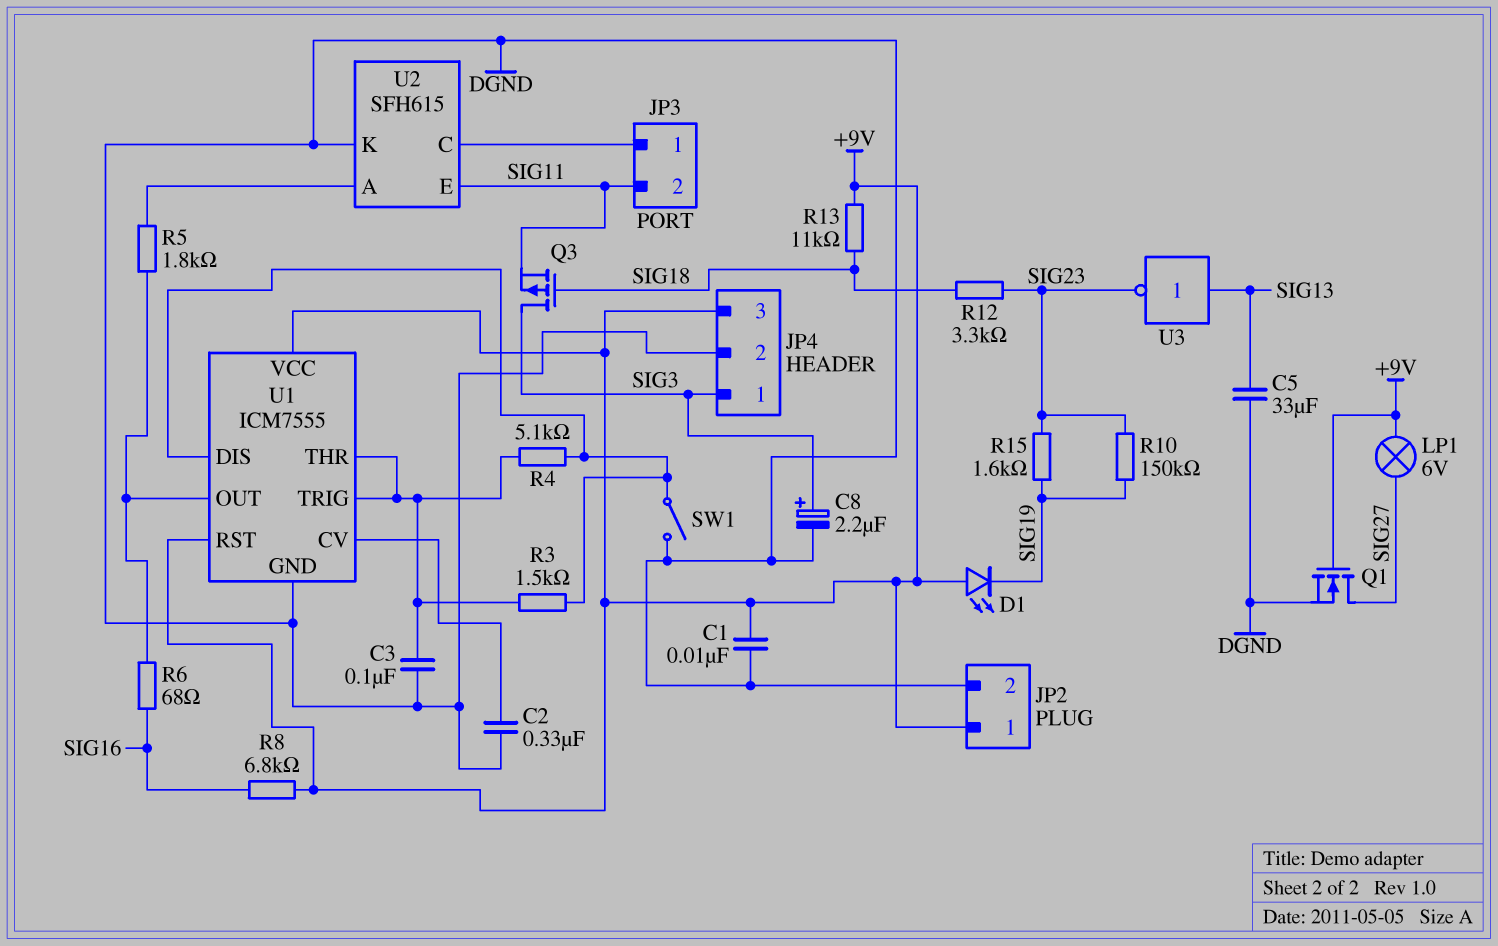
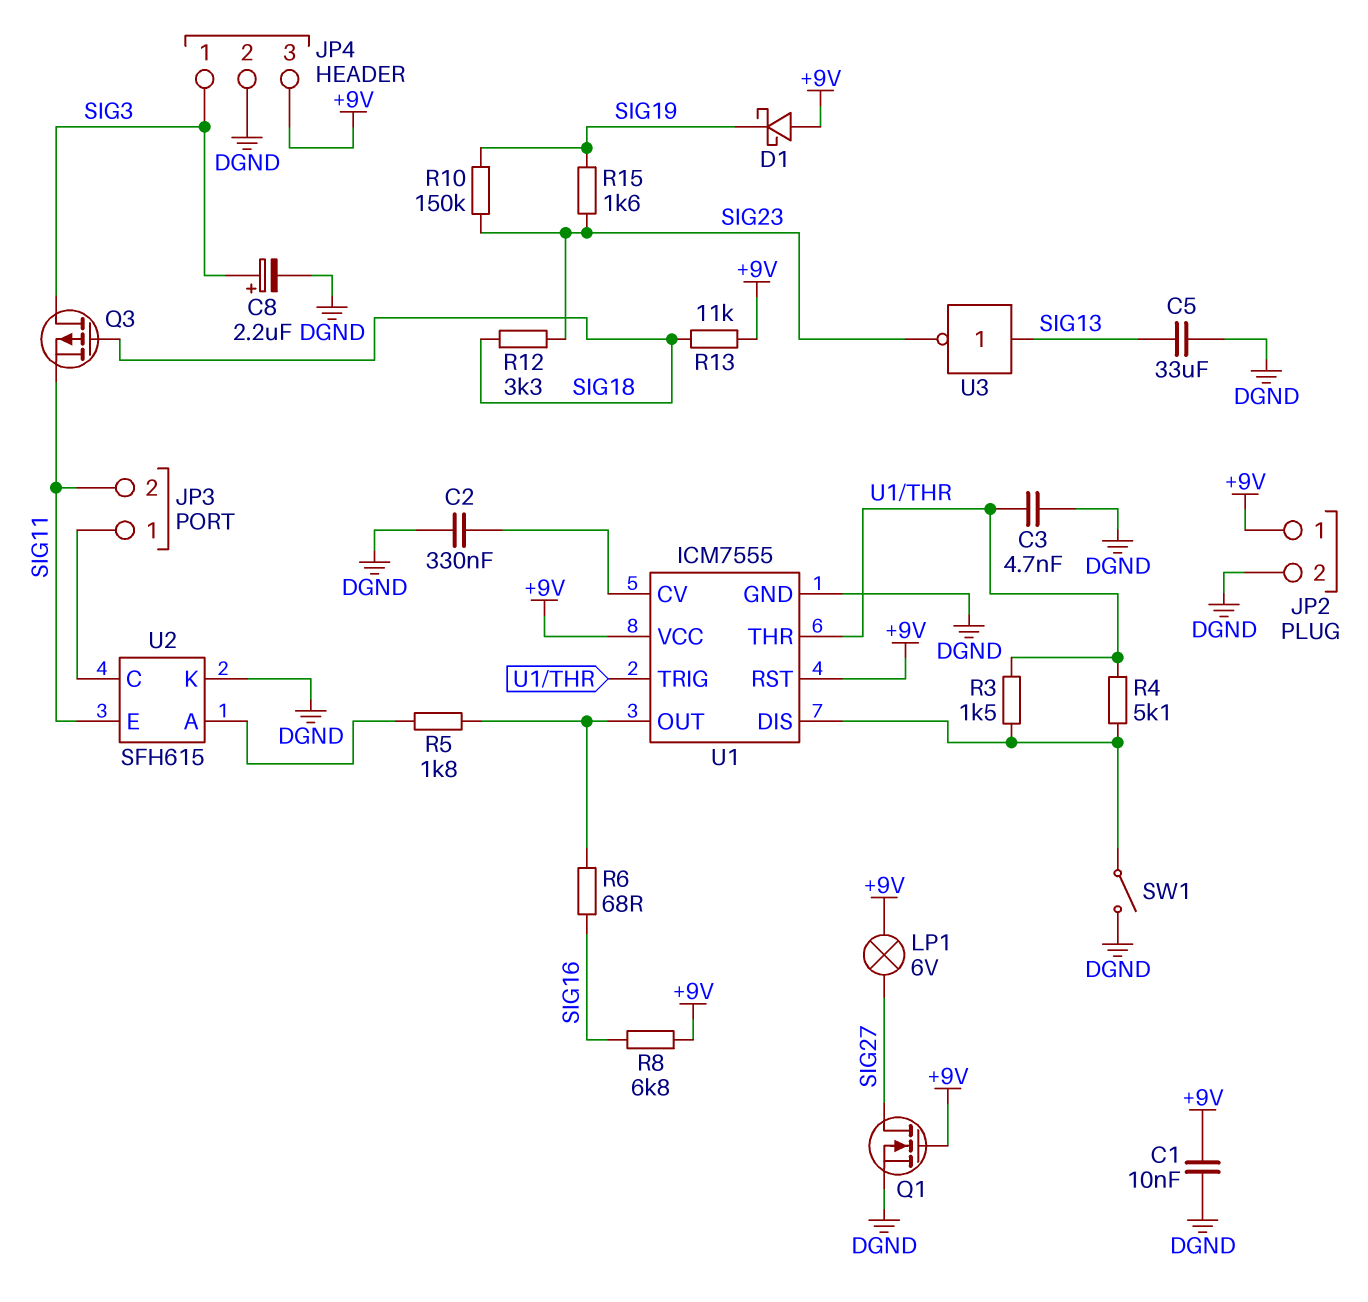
C3: 100nF (DGND, U1/THR) -> 4.7nF (DGND, U1/THR)
D1: LED (A +9V, K SIG19) -> schottky (A +9V, K SIG19)

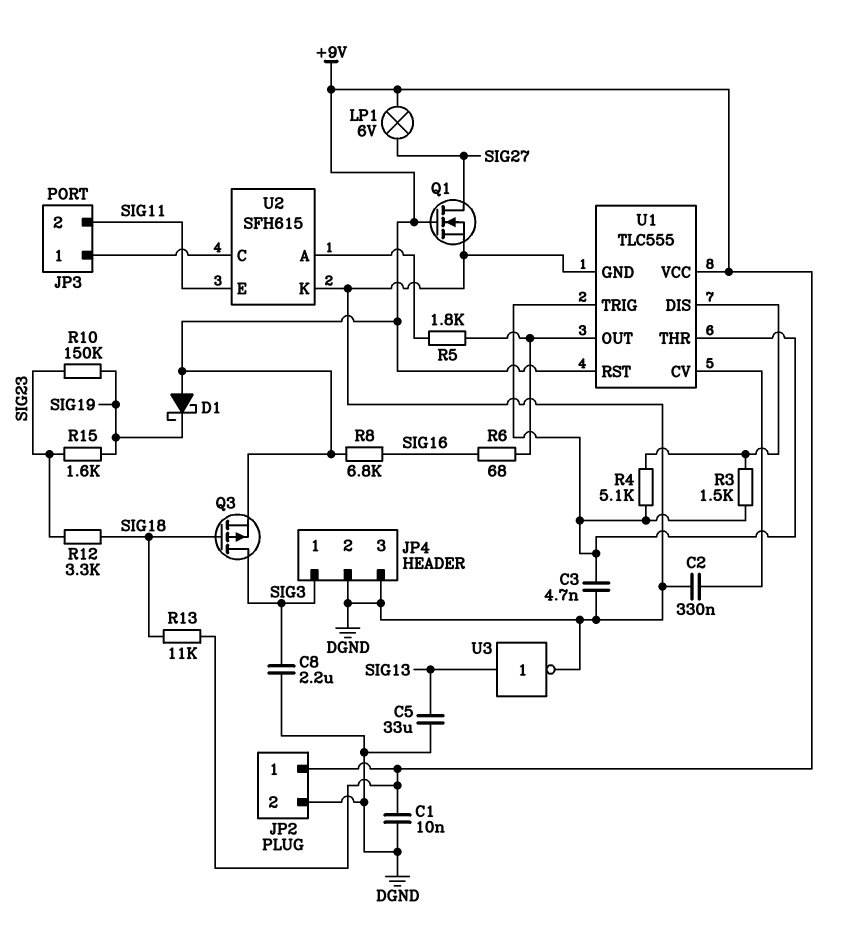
C8: 2.2uF (plus SIG3, minus DGND) -> 2.2uF (DGND, SIG3)
JP4 pin 3: +9V -> DGND
Q3: PMOS (G SIG18, D SIG3, S SIG11) -> PMOS (G SIG18, D SIG3, S +9V)
SW1: switch (DGND, U1/DIS) -> none
U1: ICM7555 -> TLC555
U3: NOT (in SIG13, out SIG23) -> NOT (in SIG13, out DGND)

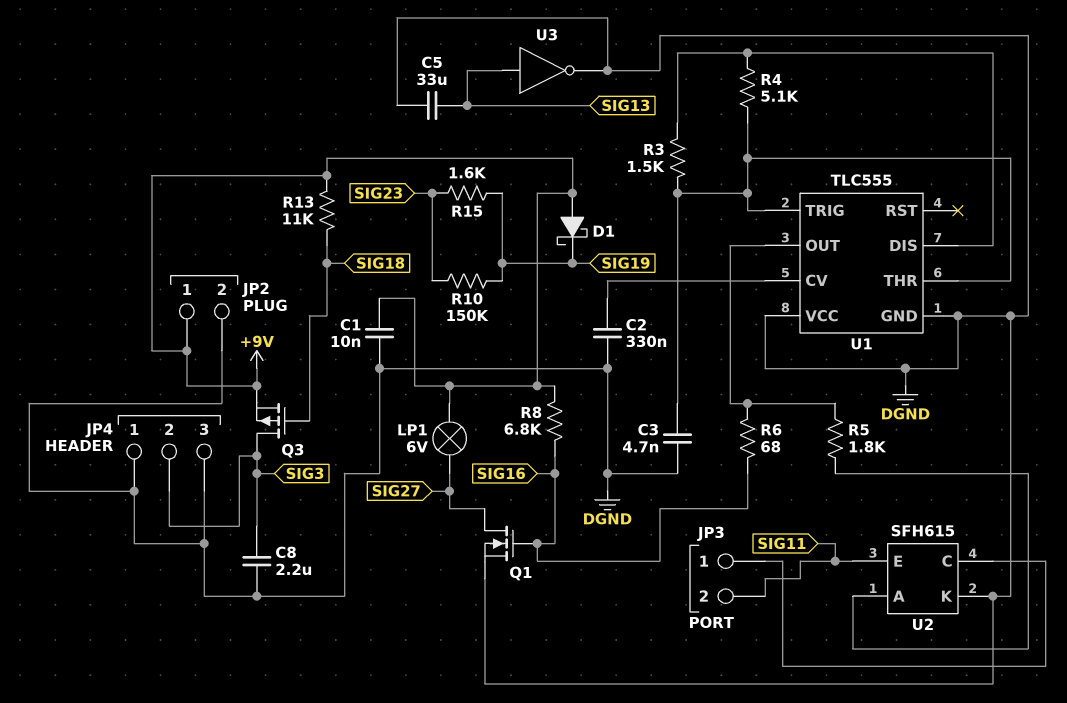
JP4 pin 1: SIG3 -> DGND
JP4 pin 2: DGND -> SIG3
Q1: NMOS (G +9V, D SIG27, S DGND) -> NMOS (G SIG16, D SIG27, S DGND)
R12: 3.3k (SIG18, SIG23) -> none
U1 pin RST: +9V -> none
U1 pin VCC: +9V -> DGND

